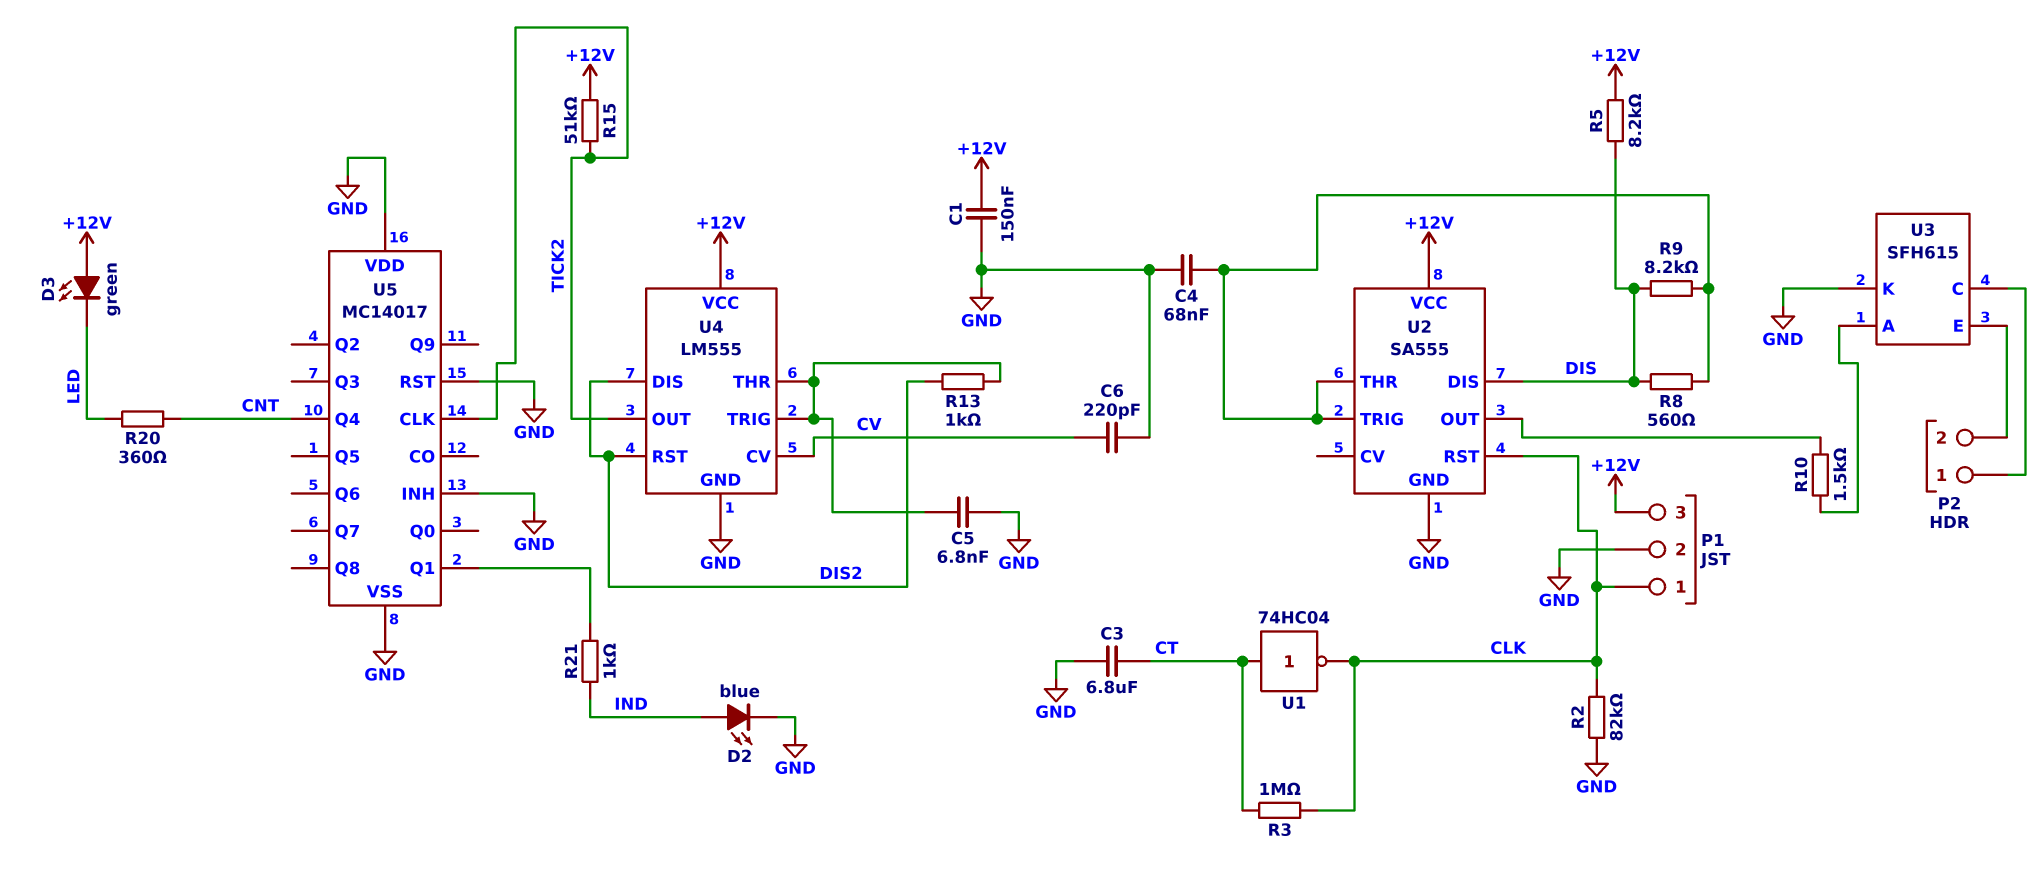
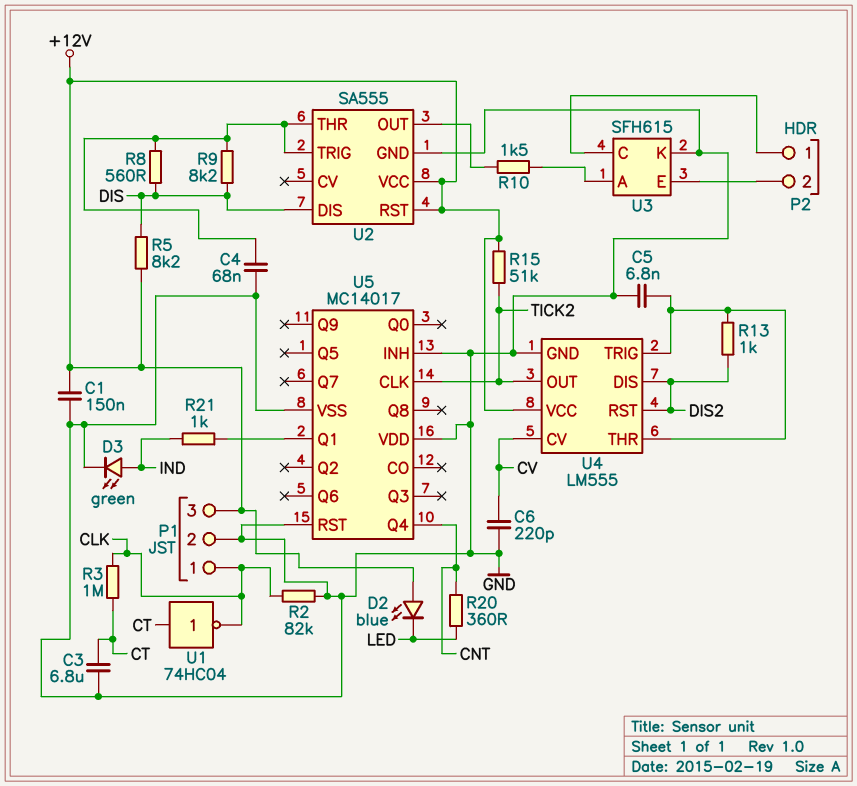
D2: LED blue (A IND, K GND) -> LED blue (A +12V, K LED)
D3: LED green (A +12V, K LED) -> LED green (A IND, K GND)
U2 pin RST: CLK -> +12V

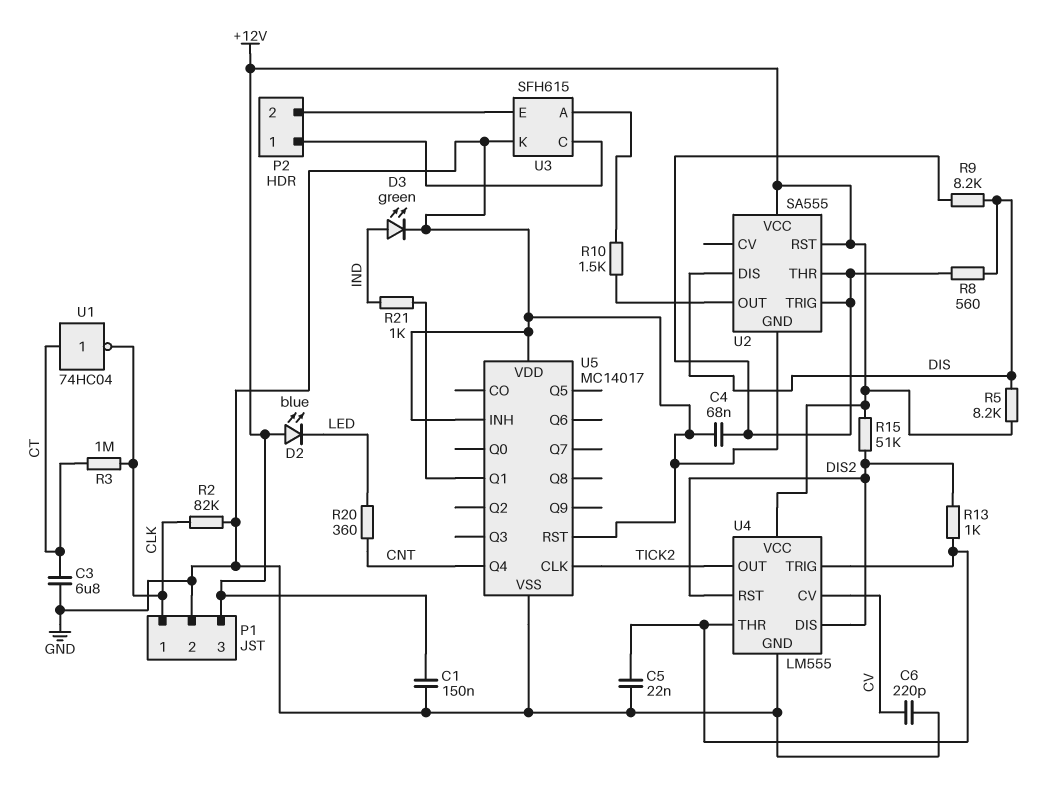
C5: 6.8nF (GND, U4/THR) -> 22nF (GND, U4/THR)
R15: 51k (+12V, TICK2) -> 51k (+12V, DIS2)

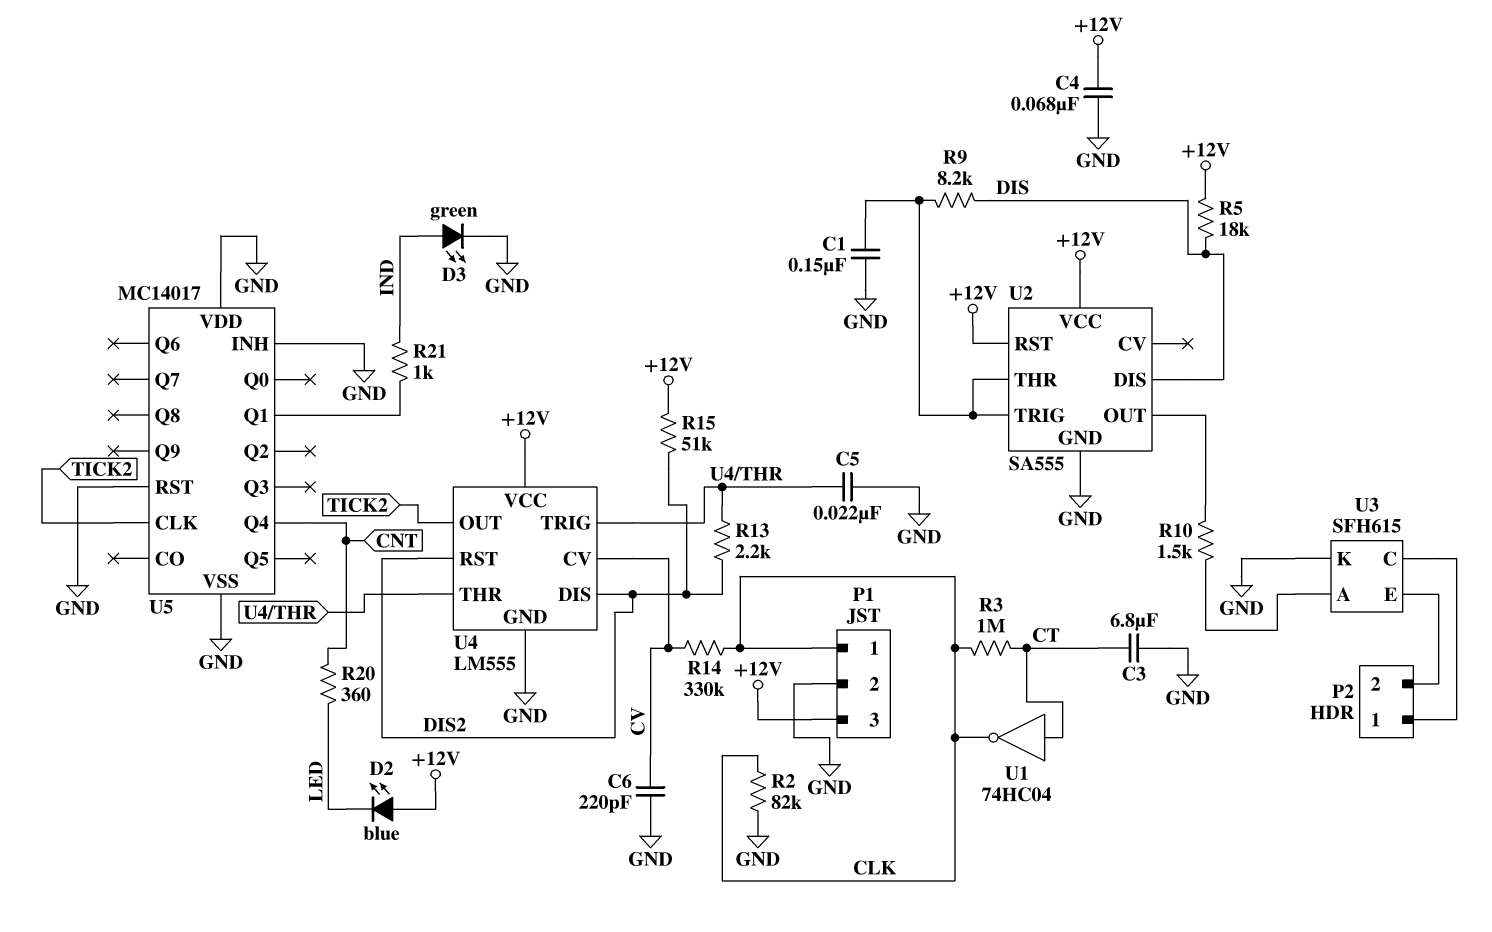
C1: 150nF (+12V, GND) -> 150nF (GND, U2/THR)
C4: 68nF (GND, U2/THR) -> 68nF (+12V, GND)
R5: 8.2k (+12V, DIS) -> 18k (+12V, DIS)
R8: 560 (DIS, U2/THR) -> none
R13: 1k (DIS2, U4/THR) -> 2.2k (DIS2, U4/THR)
R14: none -> 330k (CLK, CV)

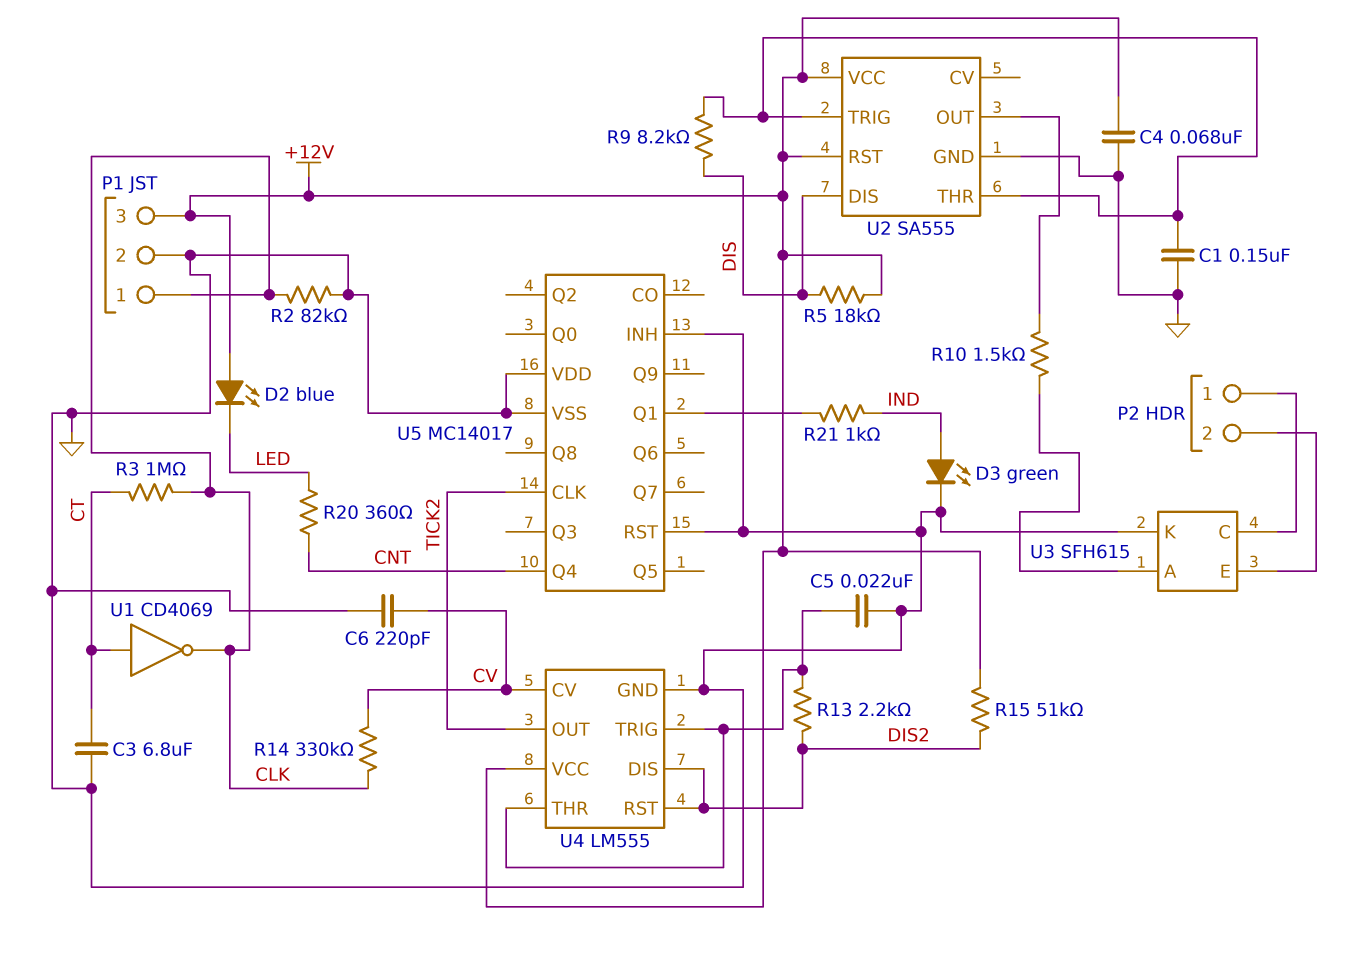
U1: NOT 74HC04 (in CT, out CLK) -> NOT CD4069 (in CT, out CLK)

